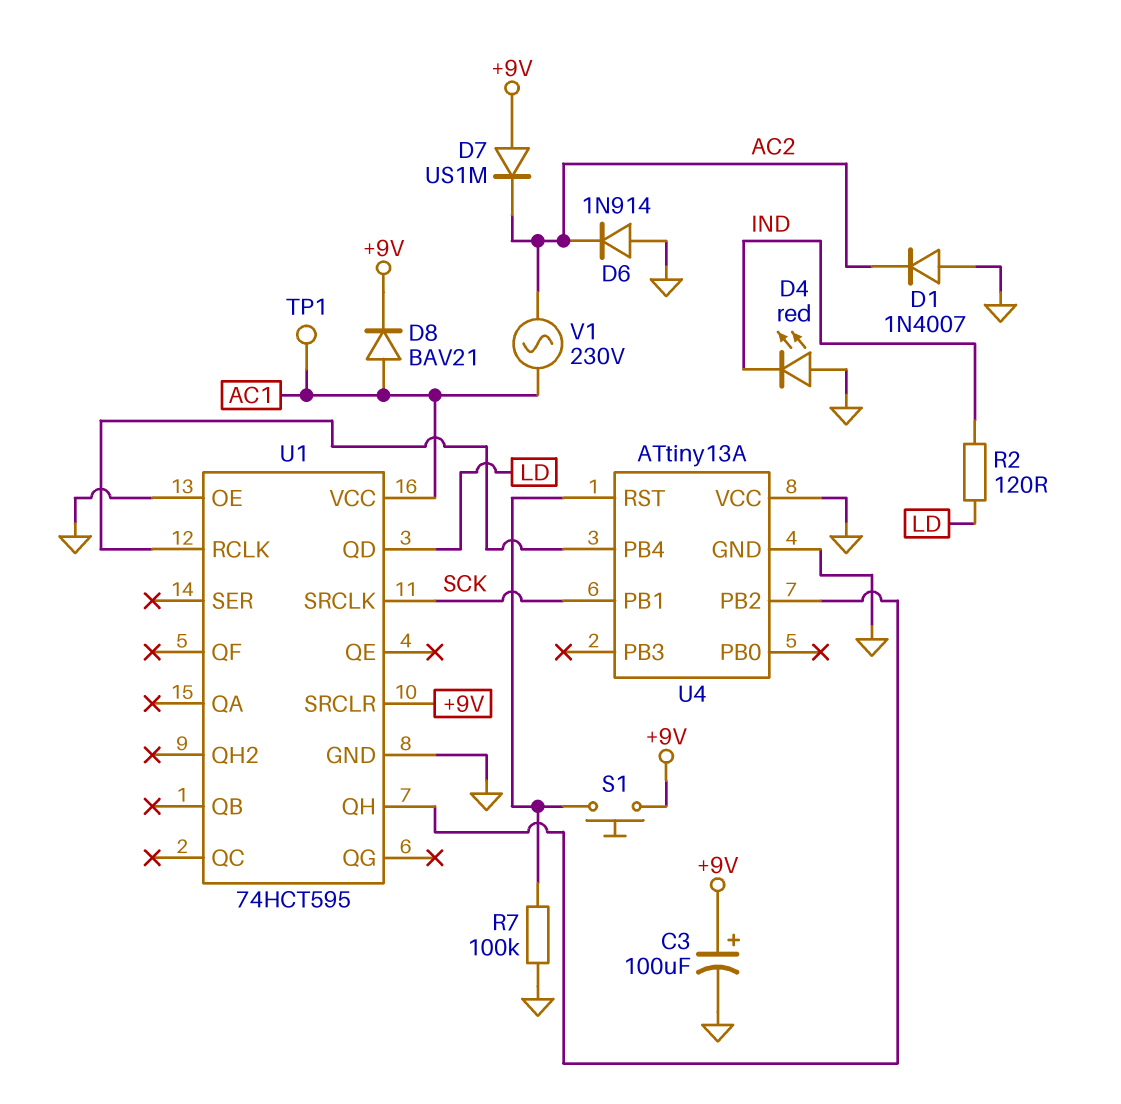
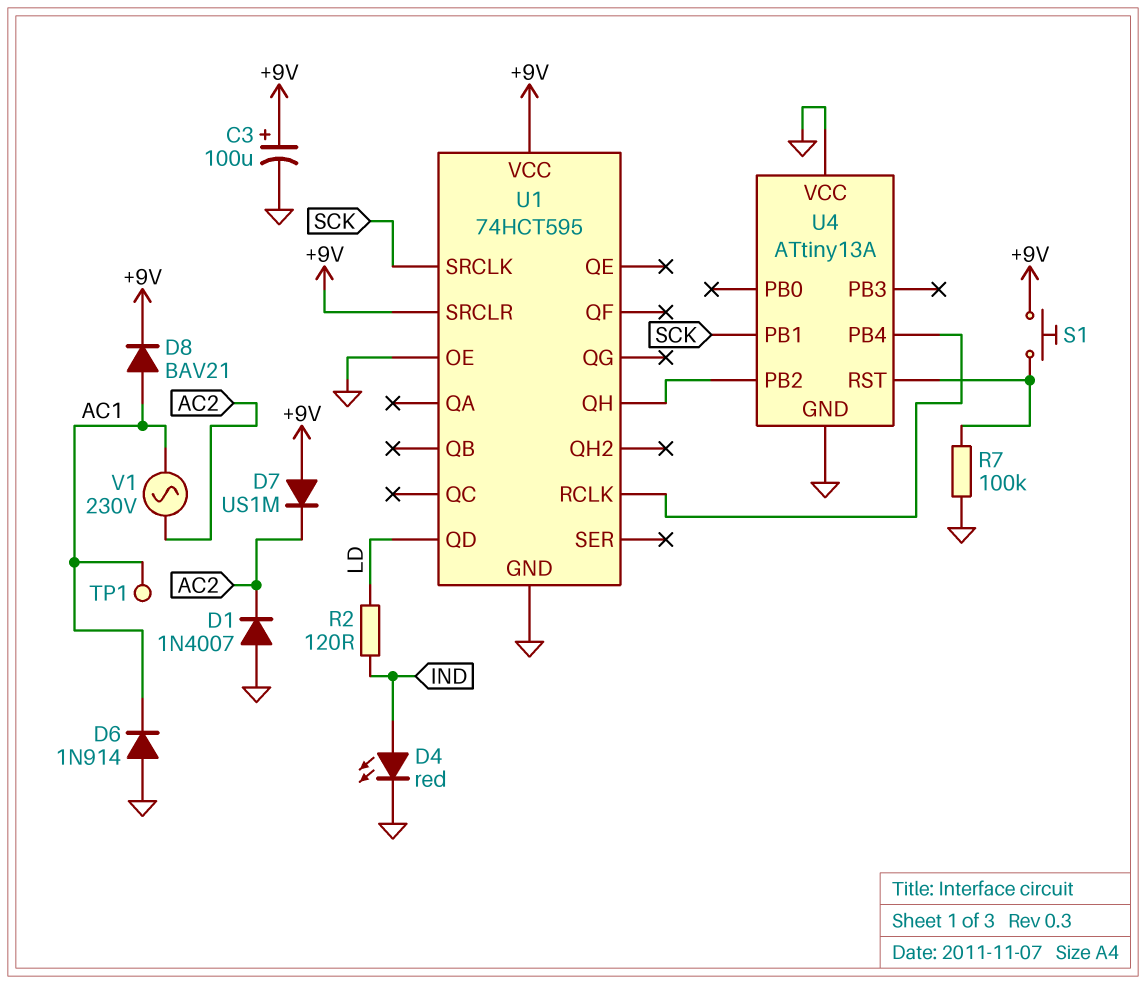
D4: LED red (A GND, K IND) -> LED red (A IND, K GND)
D6: diode 1N914 (A GND, K AC2) -> diode 1N914 (A GND, K AC1)
U1 pin VCC: AC1 -> +9V

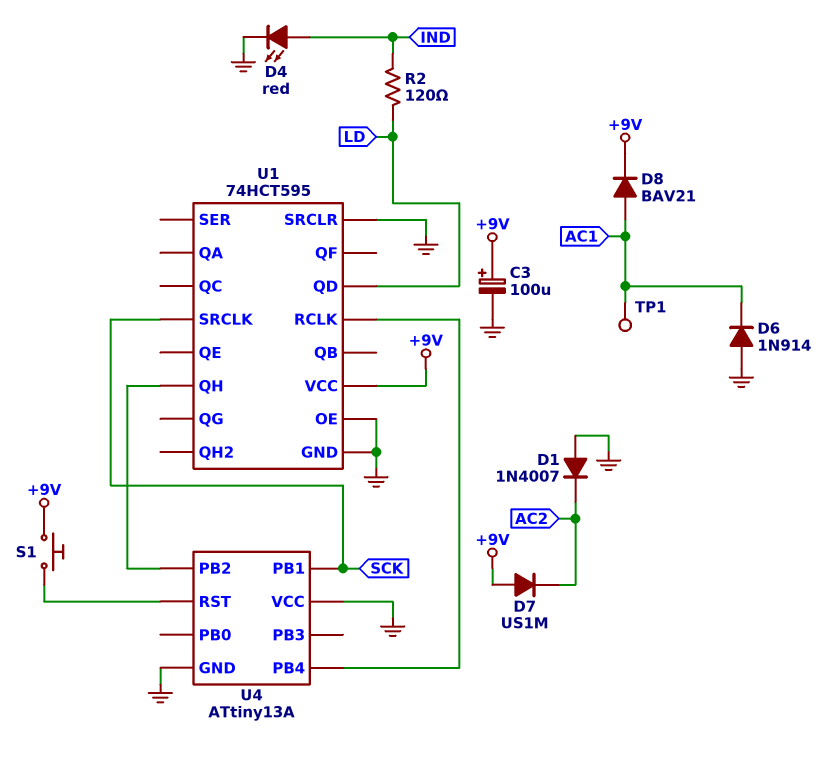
R7: 100k (GND, U4/RST) -> none
U1 pin SRCLR: +9V -> GND
V1: AC 230V (AC1, AC2) -> none

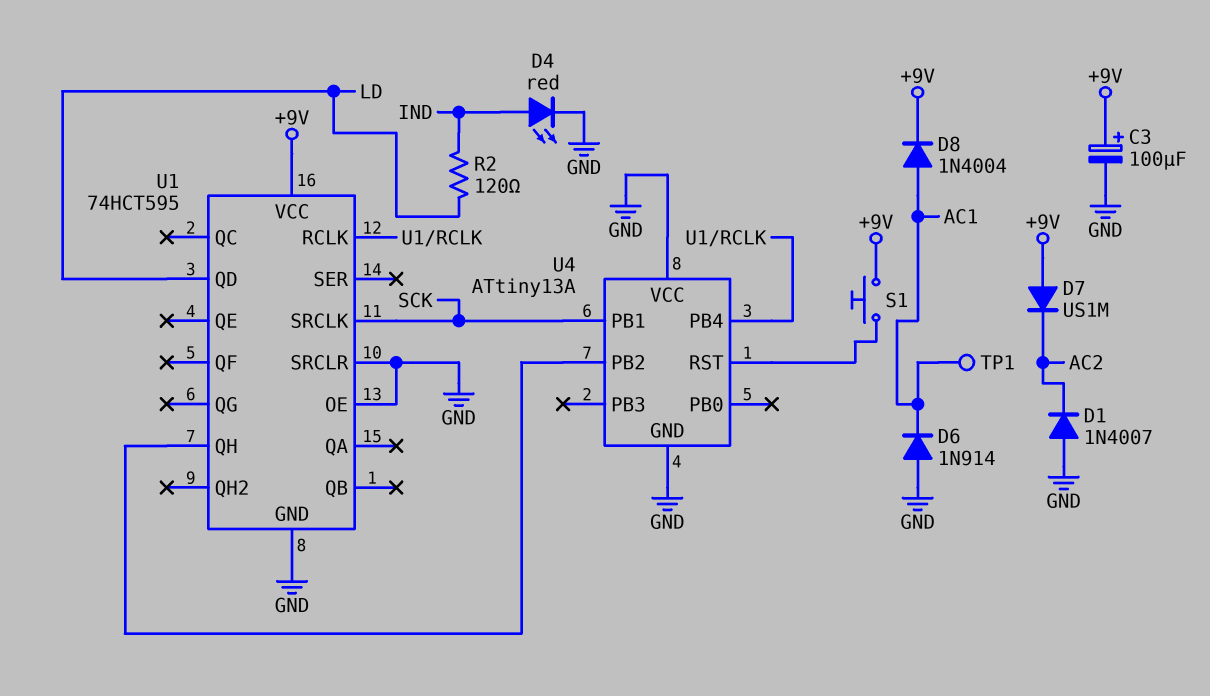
D8: diode BAV21 (A AC1, K +9V) -> diode 1N4004 (A AC1, K +9V)

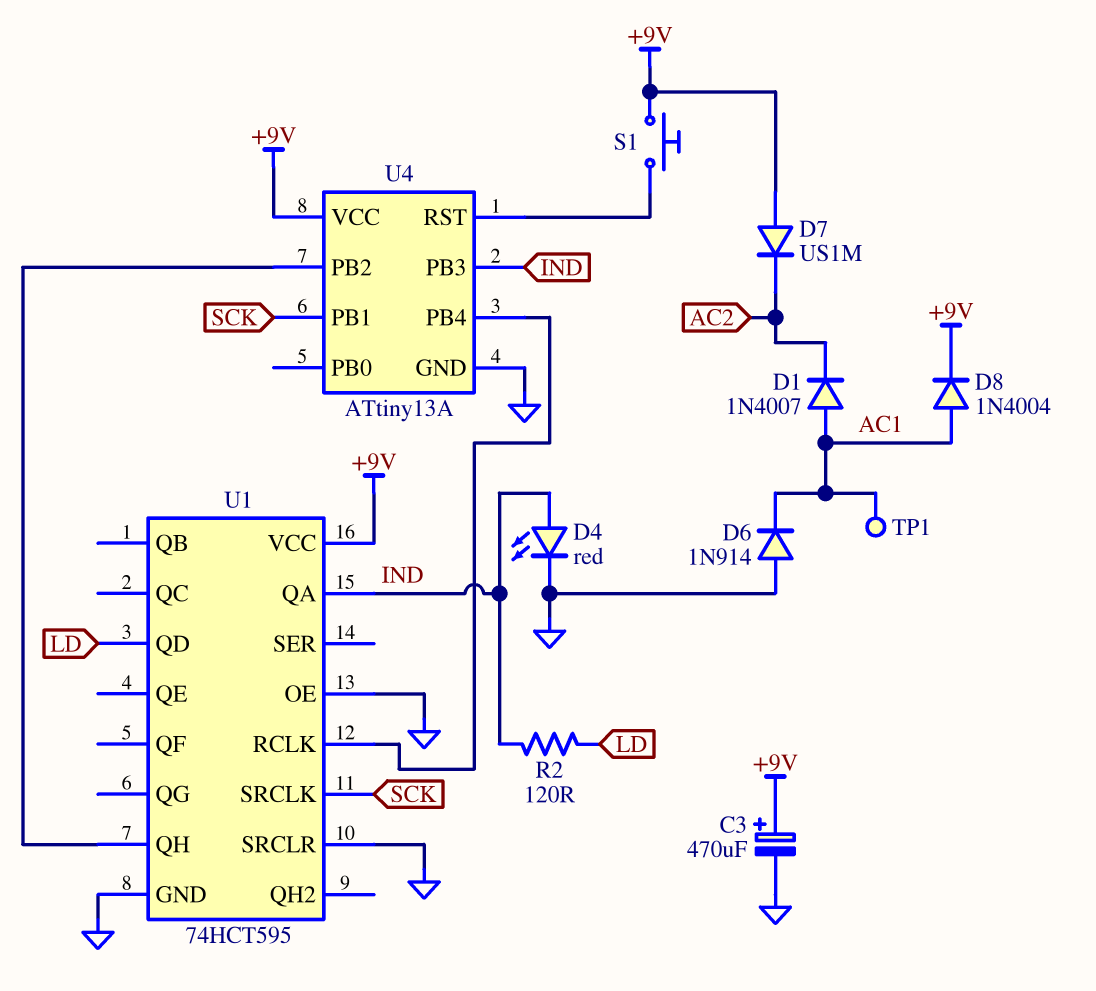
C3: 100uF (plus +9V, minus GND) -> 470uF (plus +9V, minus GND)
D1: diode 1N4007 (A GND, K AC2) -> diode 1N4007 (A AC1, K AC2)
U1 pin QA: none -> IND
U4 pin PB3: none -> IND
U4 pin VCC: GND -> +9V

